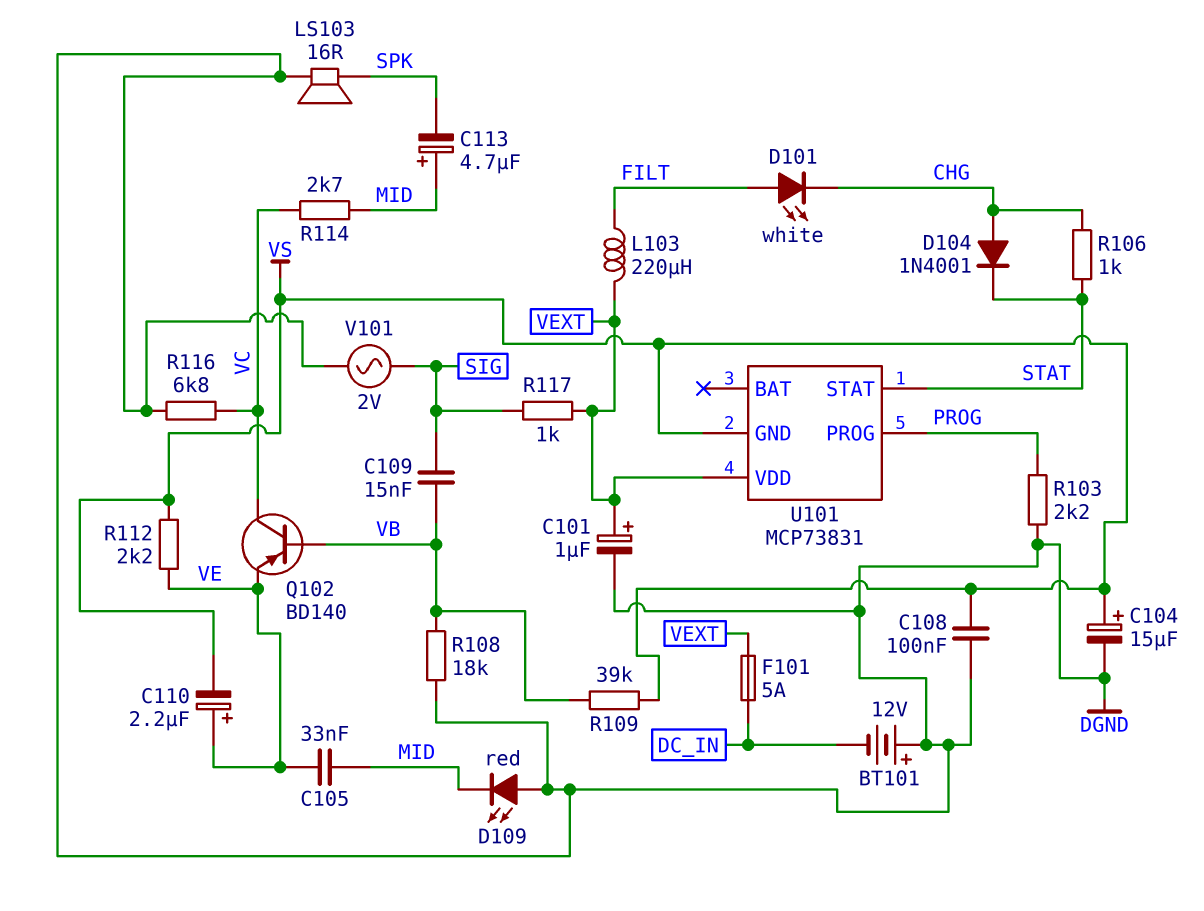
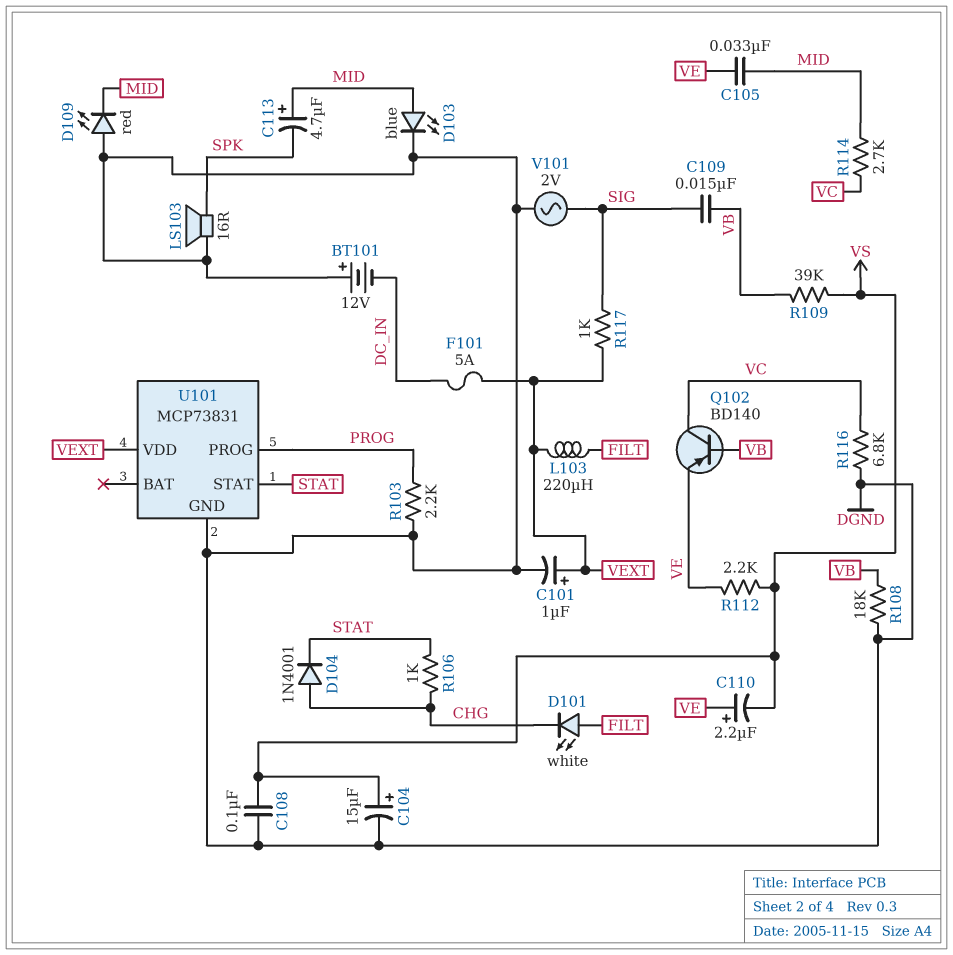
D103: none -> LED blue (A MID, K DGND)
U101 pin GND: VS -> DGND

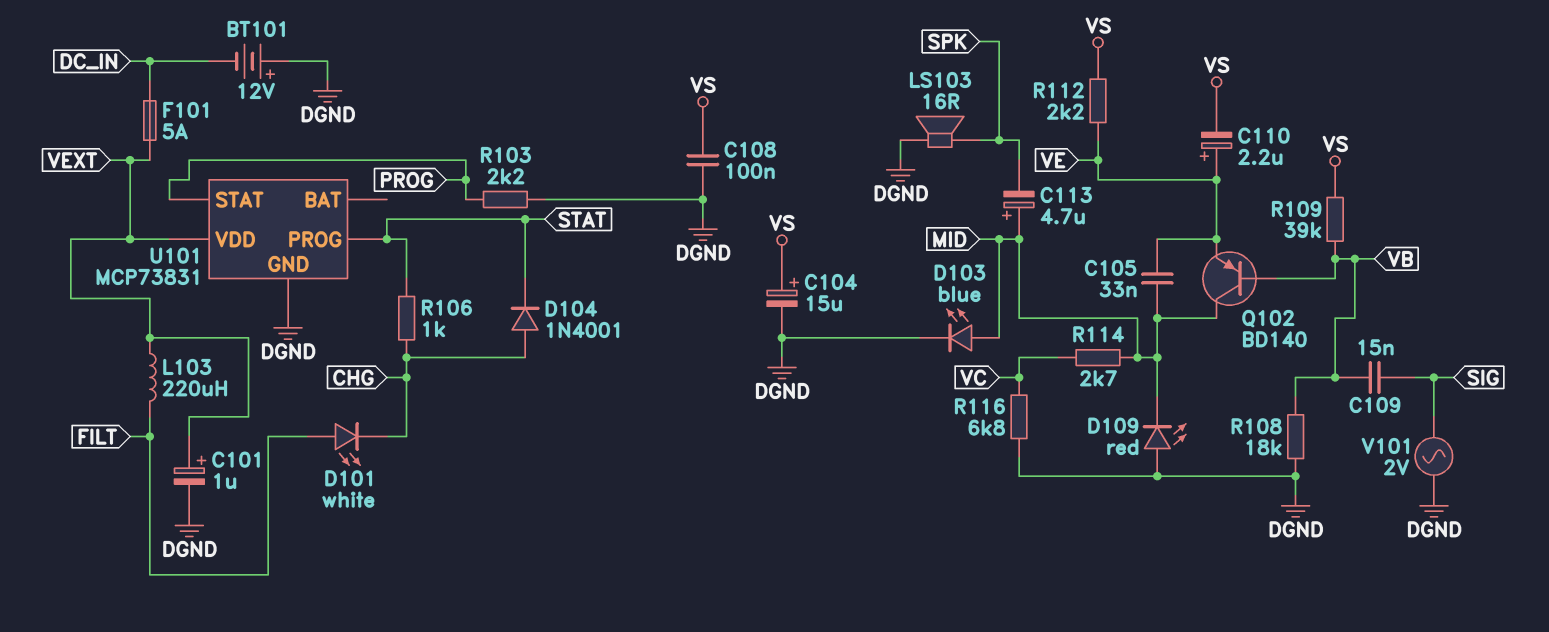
Q102: PNP BD140 (B VB, C VC, E VE) -> PNP BD140 (B VB, C MID, E VE)
R117: 1k (SIG, VEXT) -> none
U101 pin PROG: PROG -> STAT
U101 pin STAT: STAT -> PROG

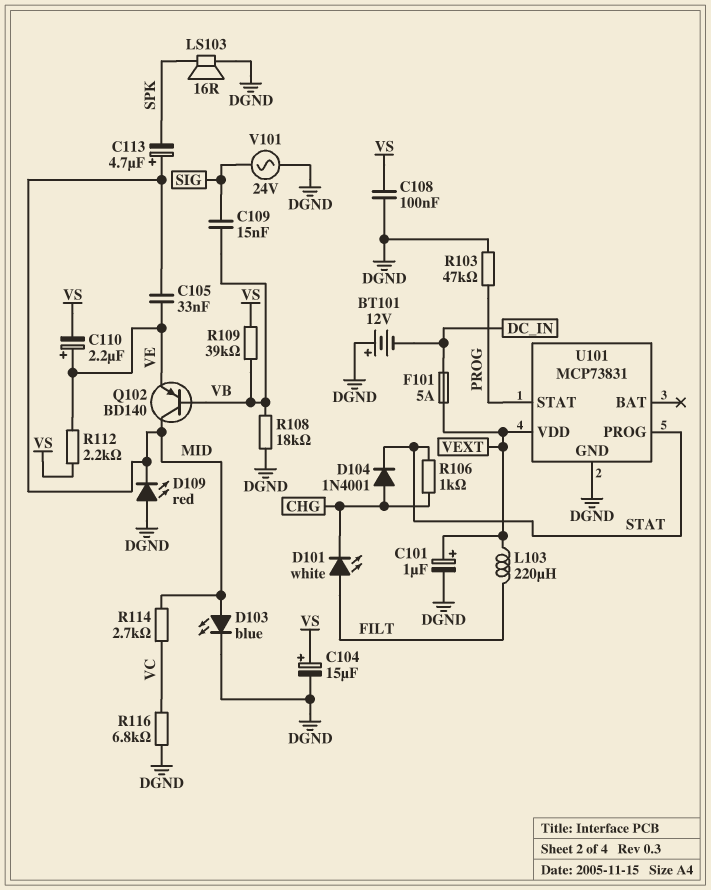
R103: 2.2k (DGND, PROG) -> 47k (DGND, PROG)
V101: AC 2V (DGND, SIG) -> AC 24V (DGND, SIG)

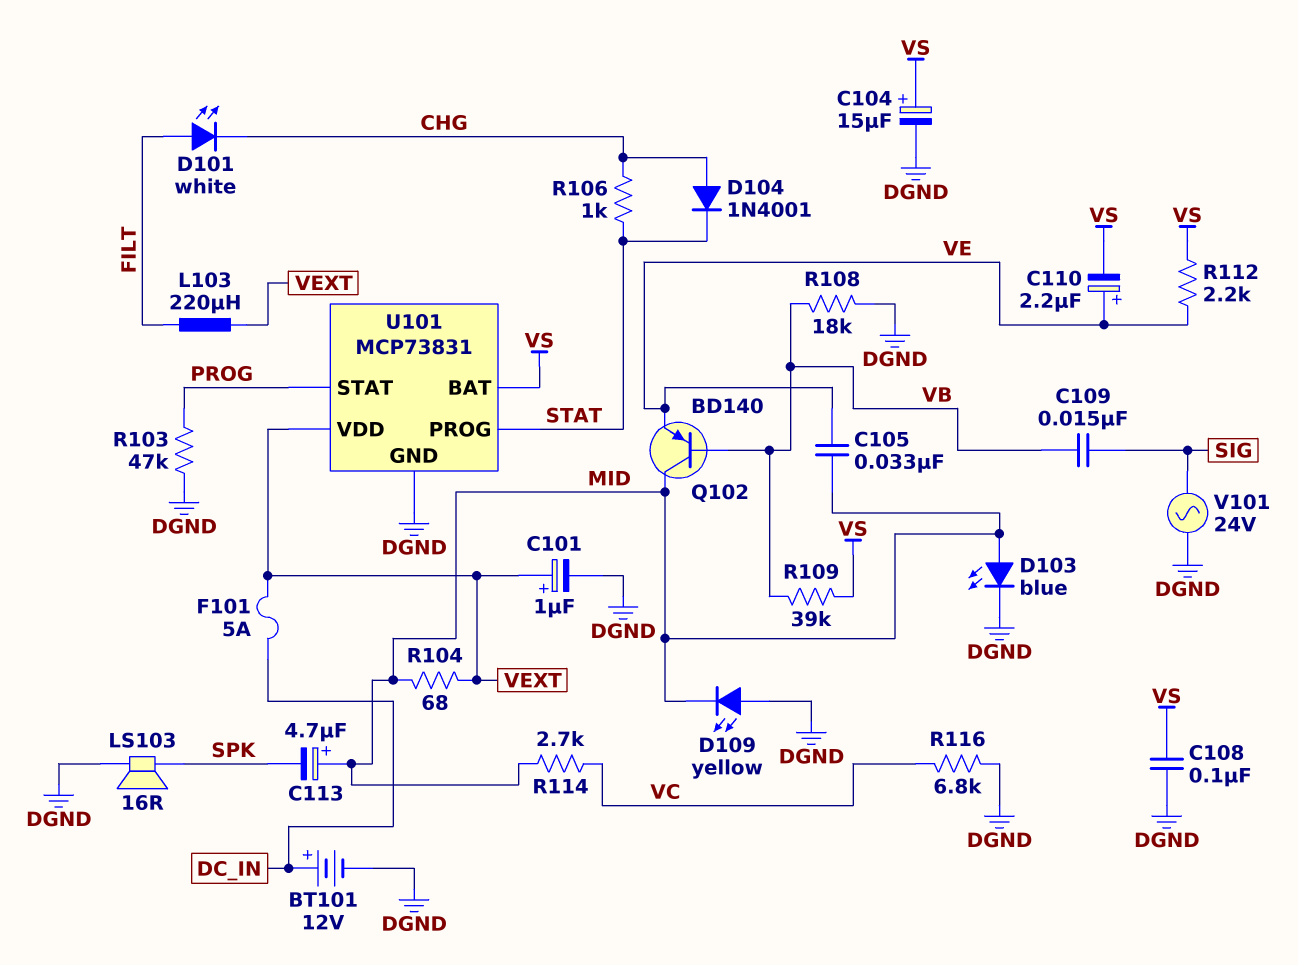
BT101: 12V (plus DGND, minus DC_IN) -> 12V (plus DC_IN, minus DGND)
D109: LED red (A DGND, K MID) -> LED yellow (A DGND, K MID)
R104: none -> 68 (MID, VEXT)
U101 pin BAT: none -> VS

